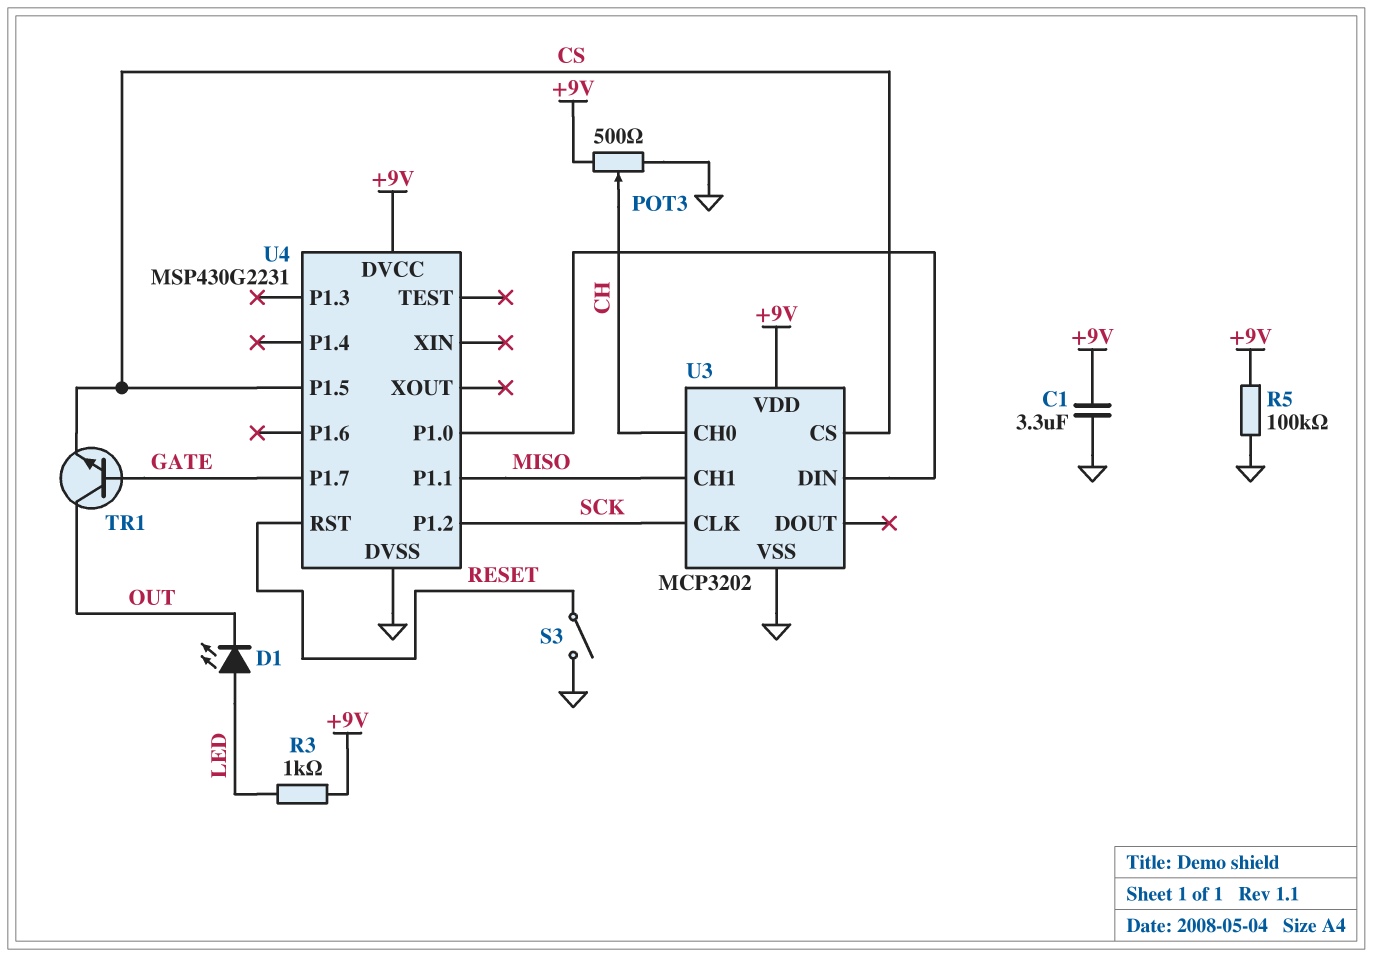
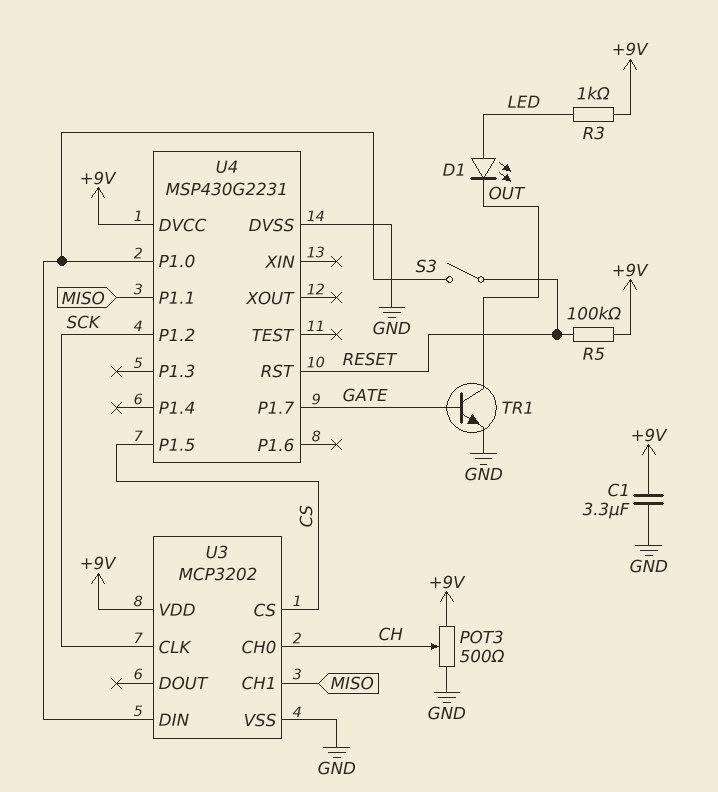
R5: 100k (+9V, GND) -> 100k (+9V, RESET)
S3: switch (GND, RESET) -> switch (RESET, U3/DIN)
TR1: NPN (B GATE, C OUT, E CS) -> NPN (B GATE, C OUT, E GND)

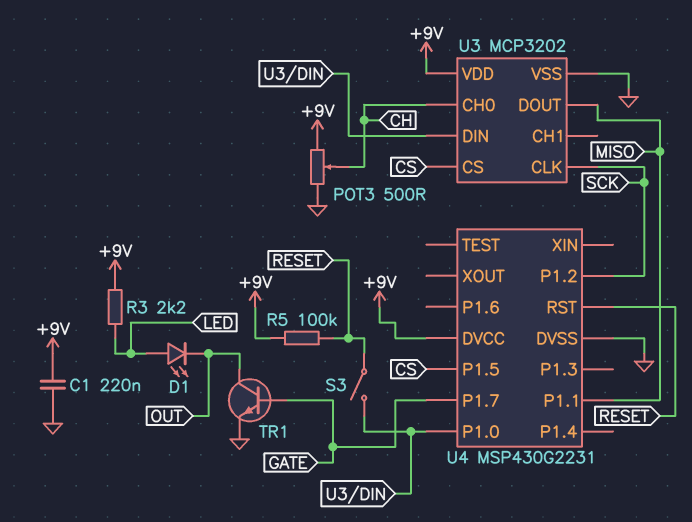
C1: 3.3uF (+9V, GND) -> 220nF (+9V, GND)
R3: 1k (+9V, LED) -> 2.2k (+9V, LED)
U3 pin CH1: MISO -> none
U3 pin DOUT: none -> MISO

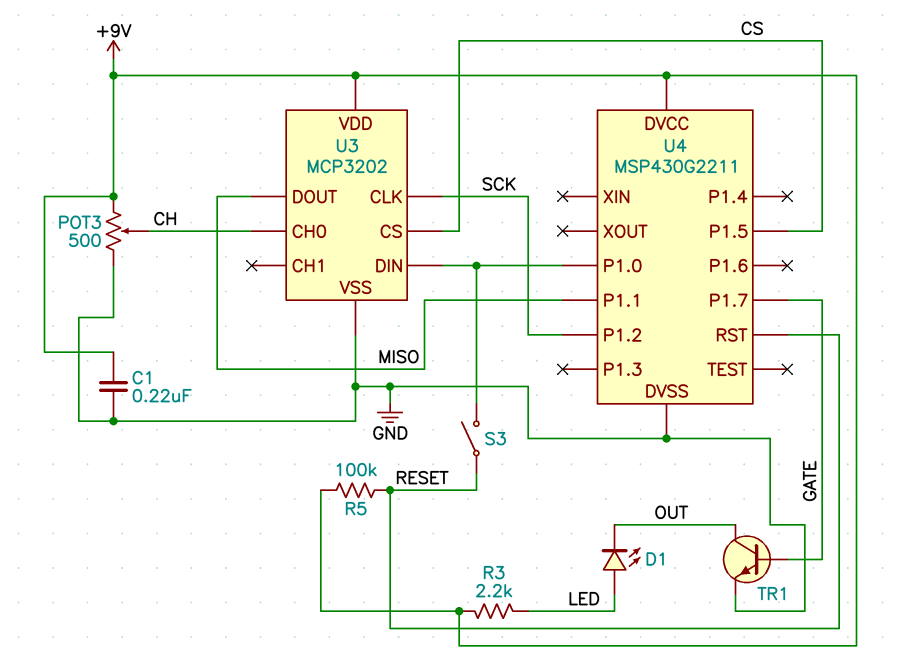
U4: MSP430G2231 -> MSP430G2211

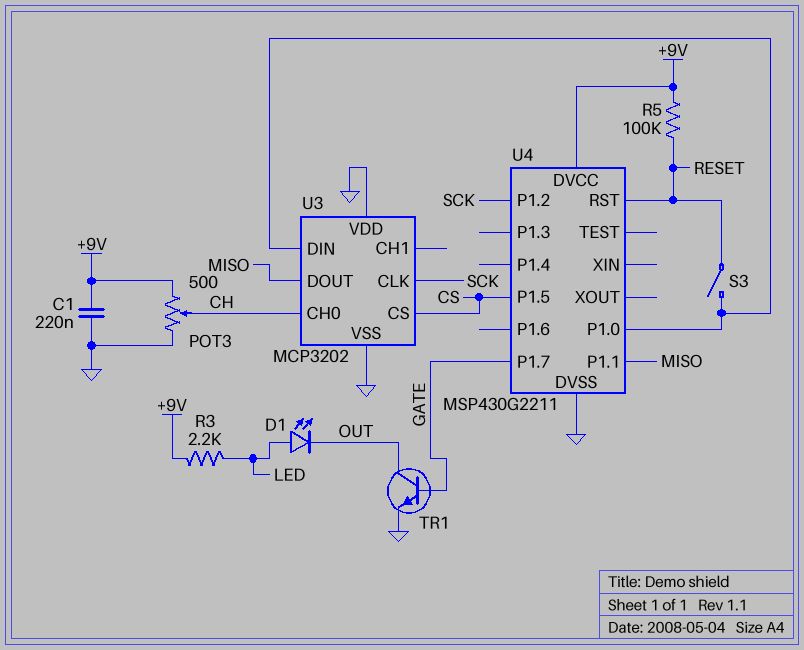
U3 pin VDD: +9V -> GND

